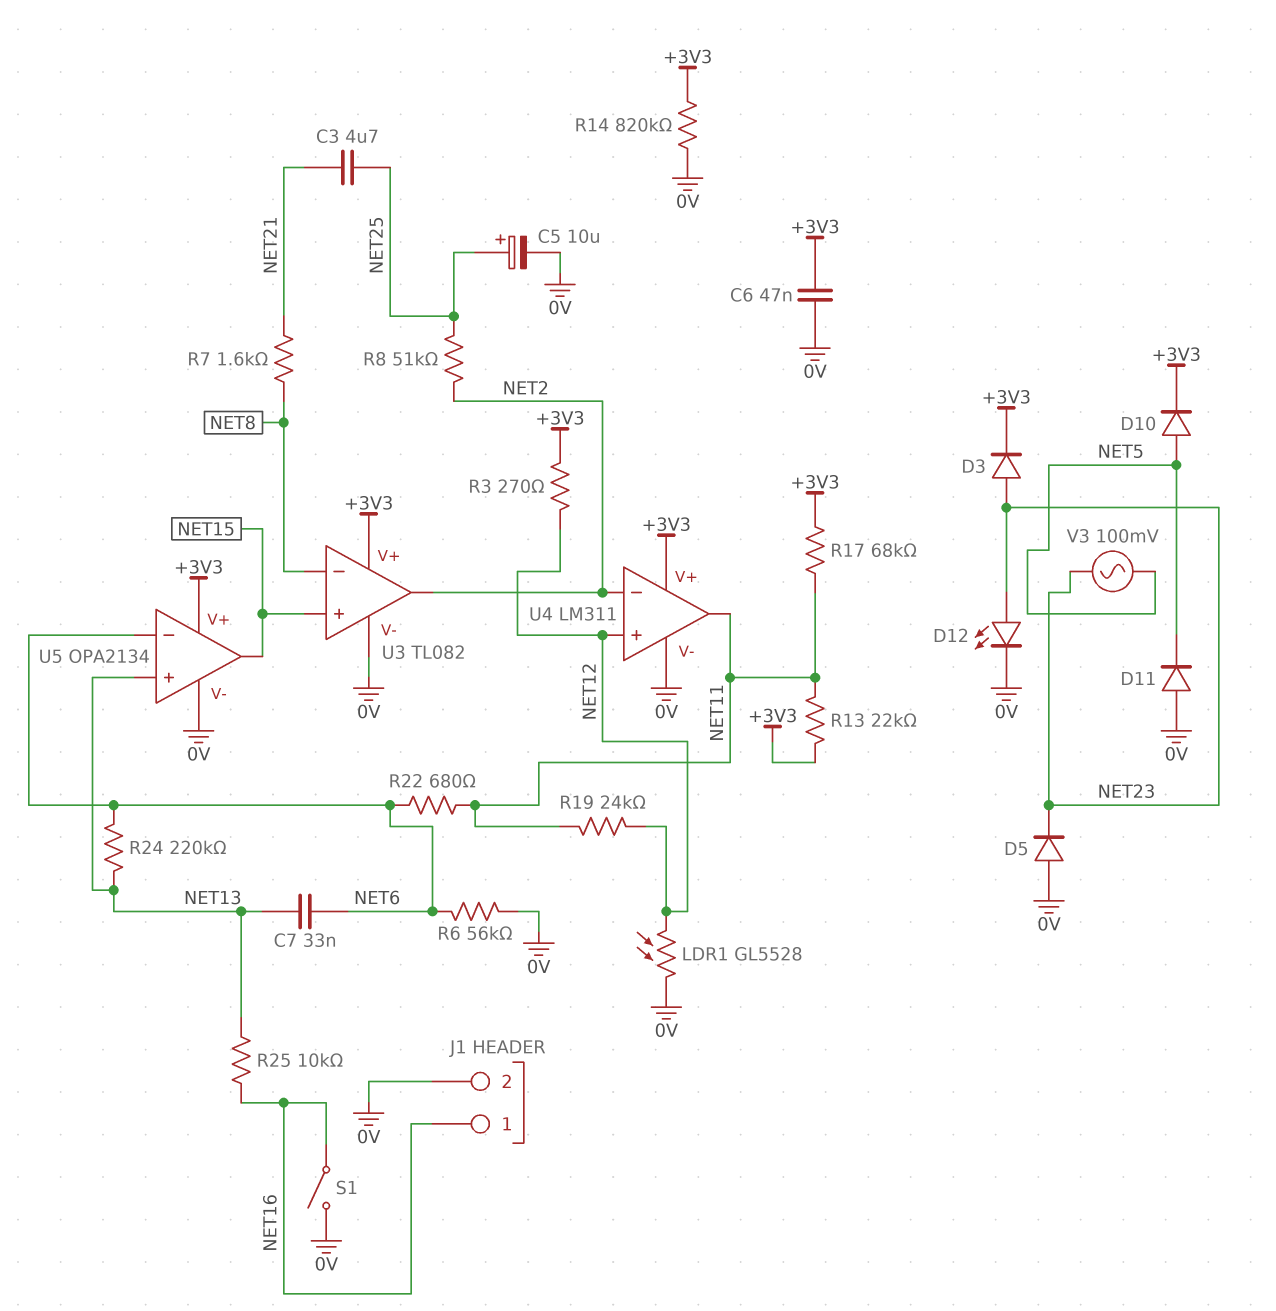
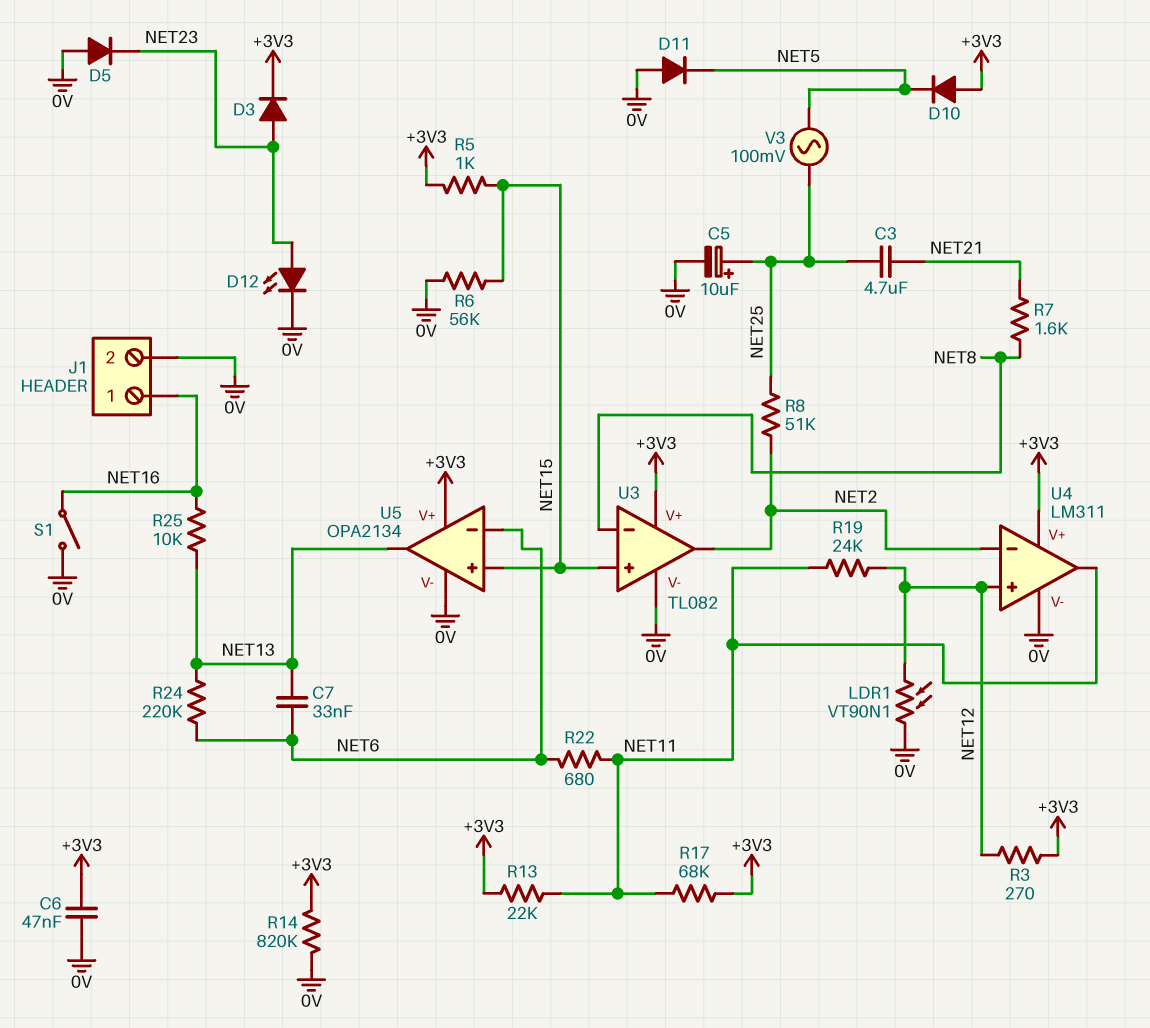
D10: diode (A NET5, K +3V3) -> diode (A +3V3, K NET5)
LDR1: GL5528 (0V, NET12) -> VT90N1 (0V, NET12)
R5: none -> 1k (+3V3, NET15)
R6: 56k (0V, NET6) -> 56k (0V, NET15)
U5 pin in+: NET13 -> NET15
U5 pin out: NET15 -> NET13
V3: AC 100mV (NET5, NET23) -> AC 100mV (NET5, NET25)

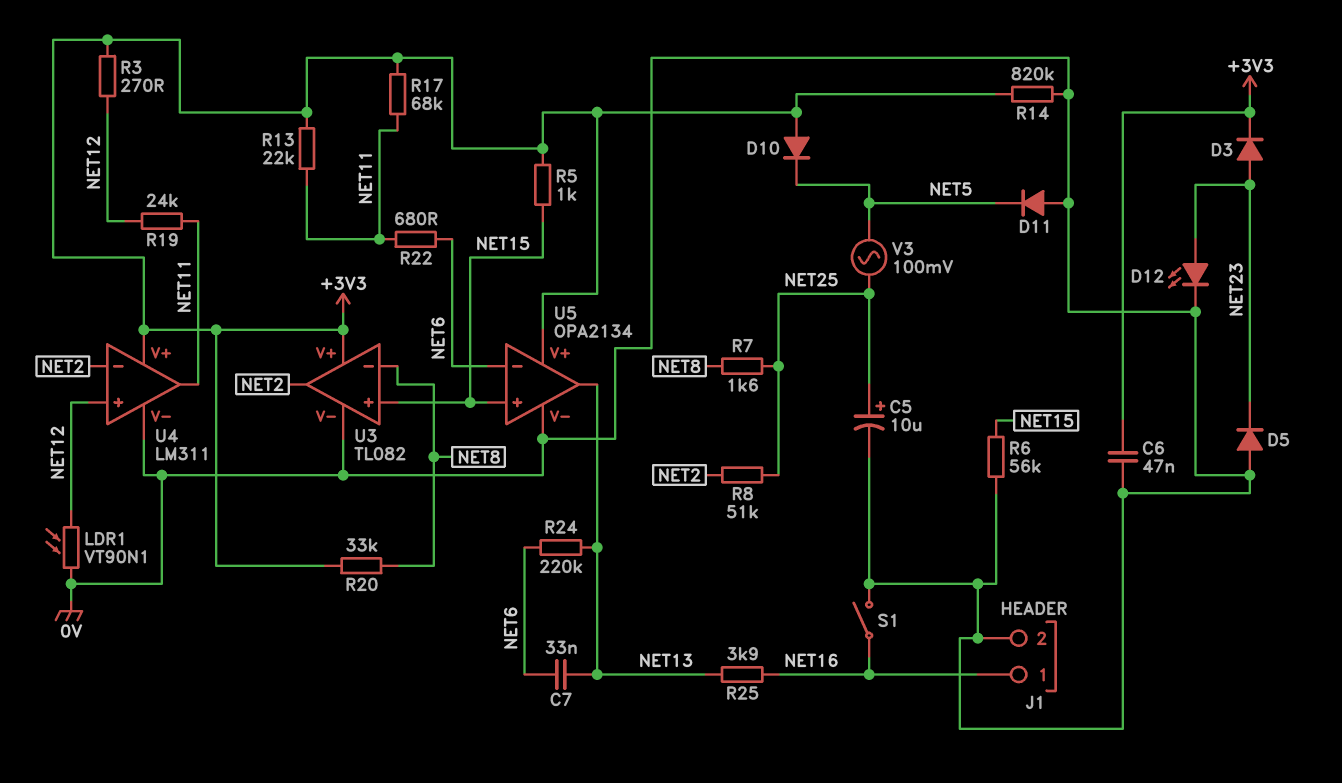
C3: 4.7uF (NET21, NET25) -> none
R7: 1.6k (NET8, NET21) -> 1.6k (NET8, NET25)
R20: none -> 33k (+3V3, NET8)
R25: 10k (NET13, NET16) -> 3.9k (NET13, NET16)

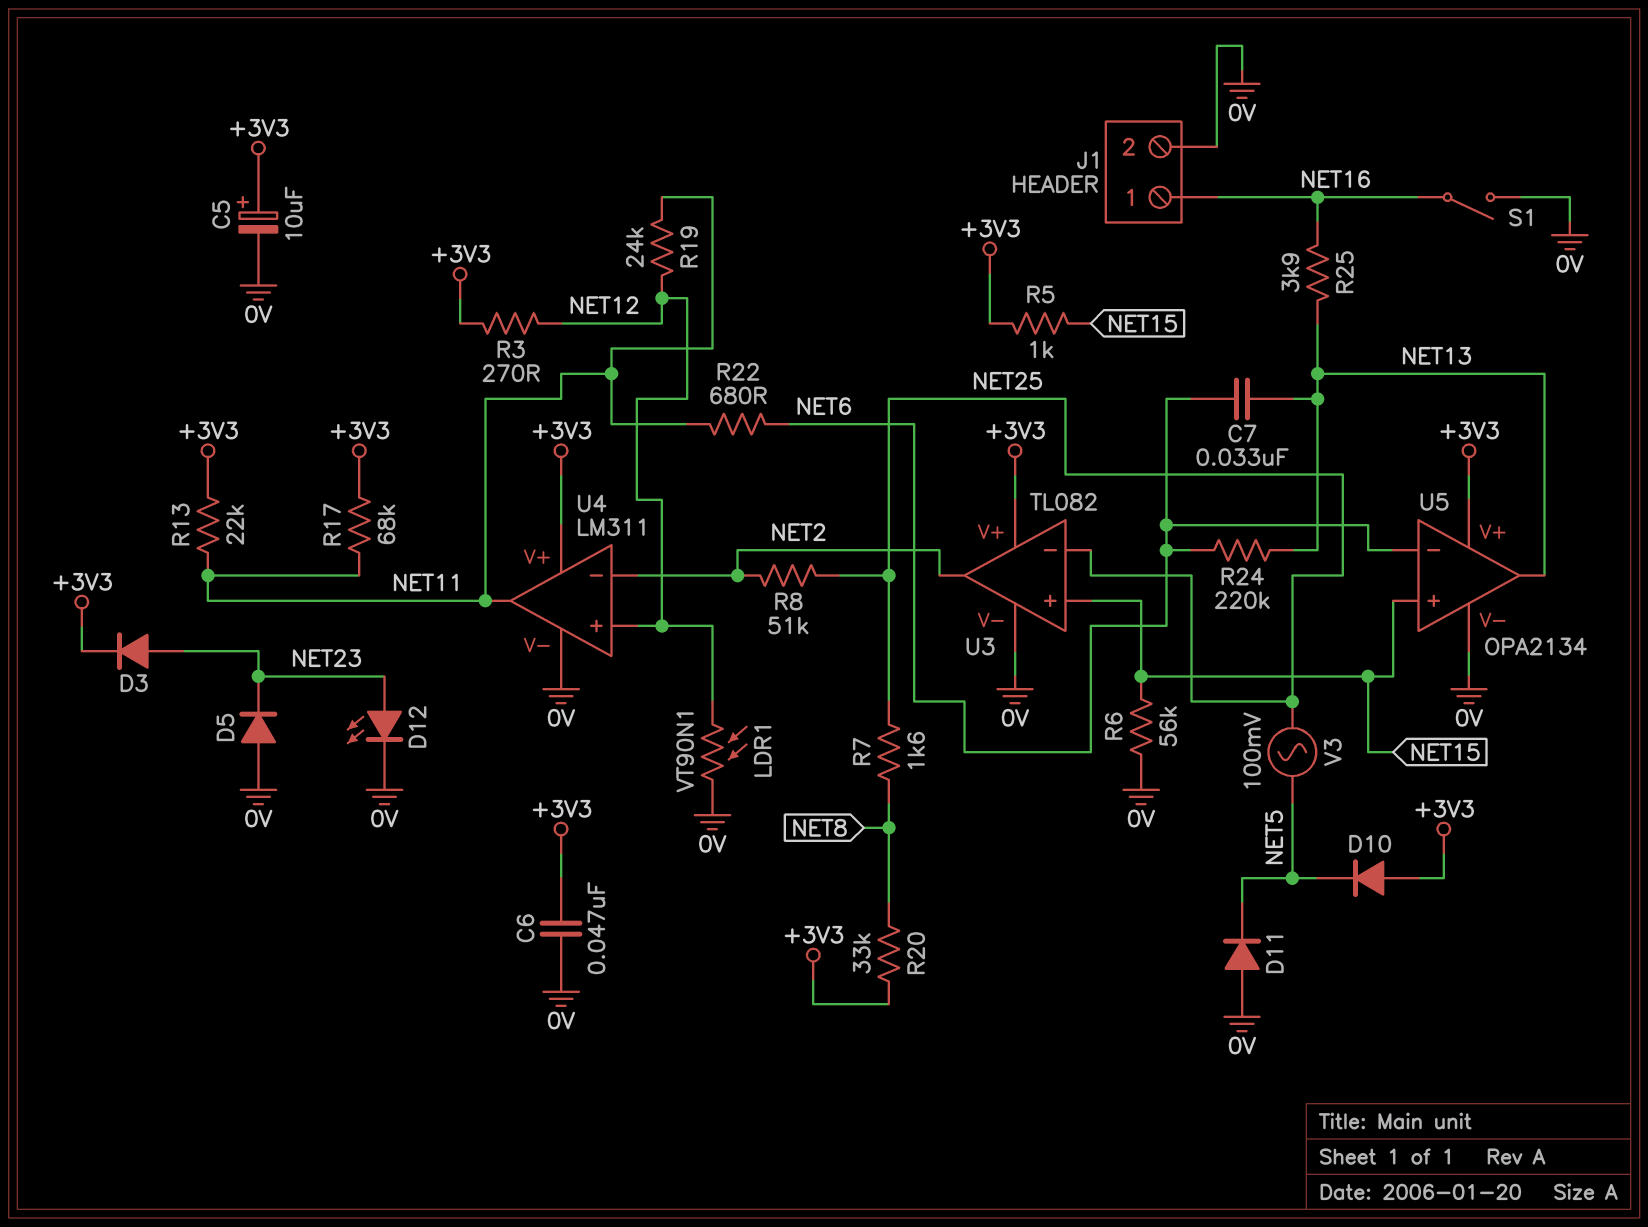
C5: 10uF (plus NET25, minus 0V) -> 10uF (plus +3V3, minus 0V)
R14: 820k (+3V3, 0V) -> none
U3 pin in-: NET8 -> NET25

